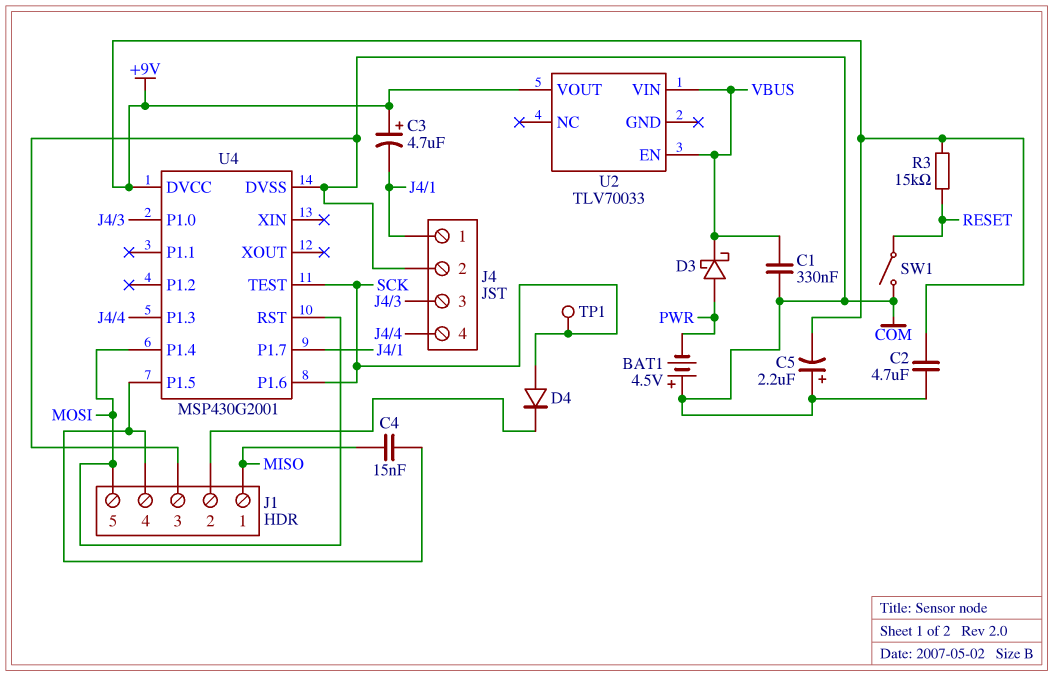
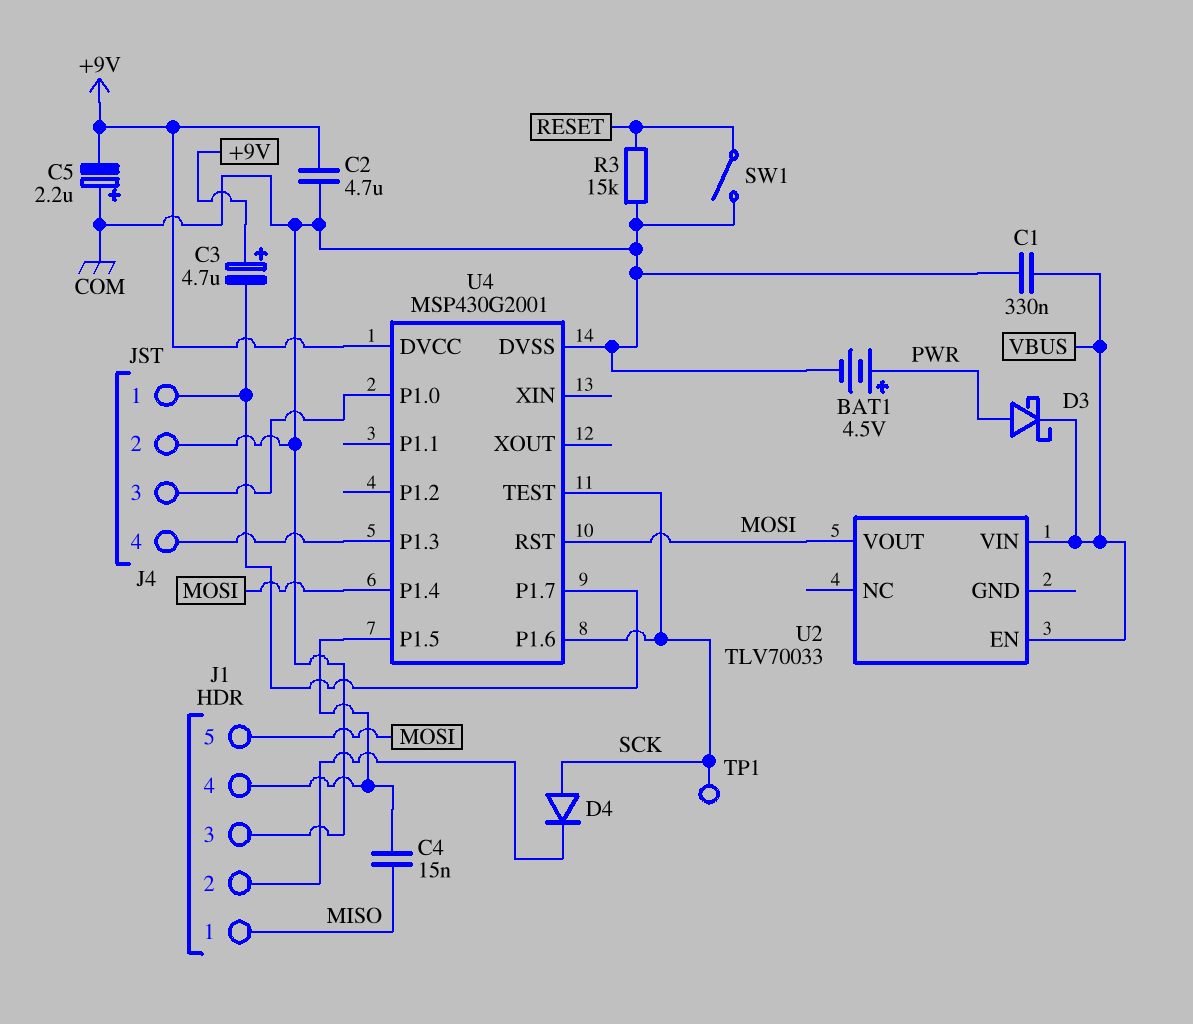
BAT1: 4.5V (plus COM, minus PWR) -> 4.5V (plus PWR, minus COM)
R3: 15k (+9V, RESET) -> 15k (COM, RESET)
U2 pin VOUT: +9V -> MOSI

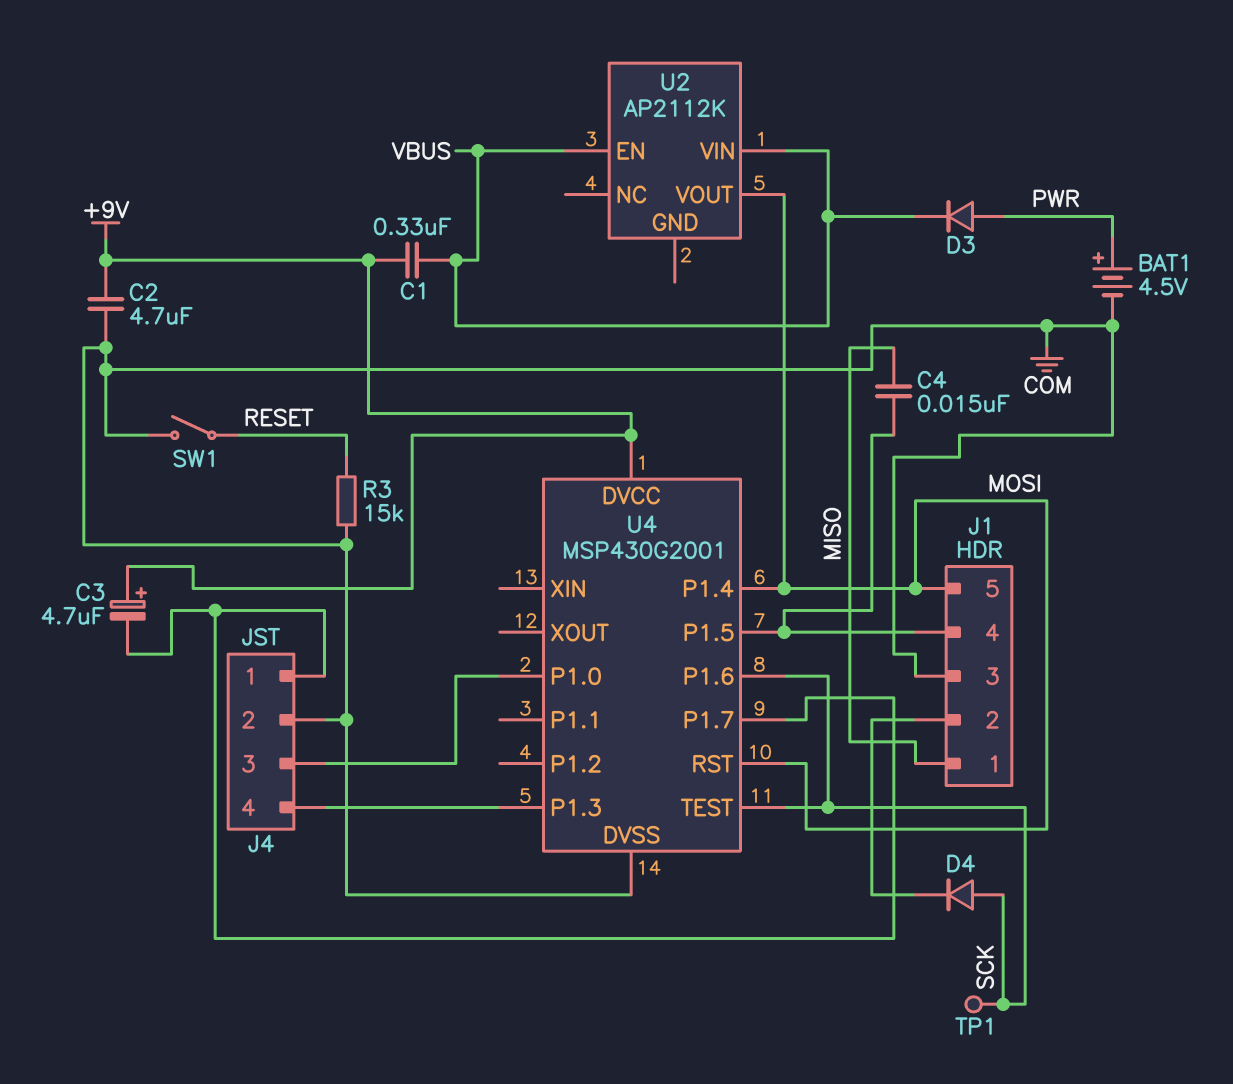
C1: 330nF (COM, VBUS) -> 330nF (+9V, VBUS)
C5: 2.2uF (plus COM, minus +9V) -> none
D3: schottky (A PWR, K VBUS) -> diode (A PWR, K VBUS)
U2: TLV70033 -> AP2112K

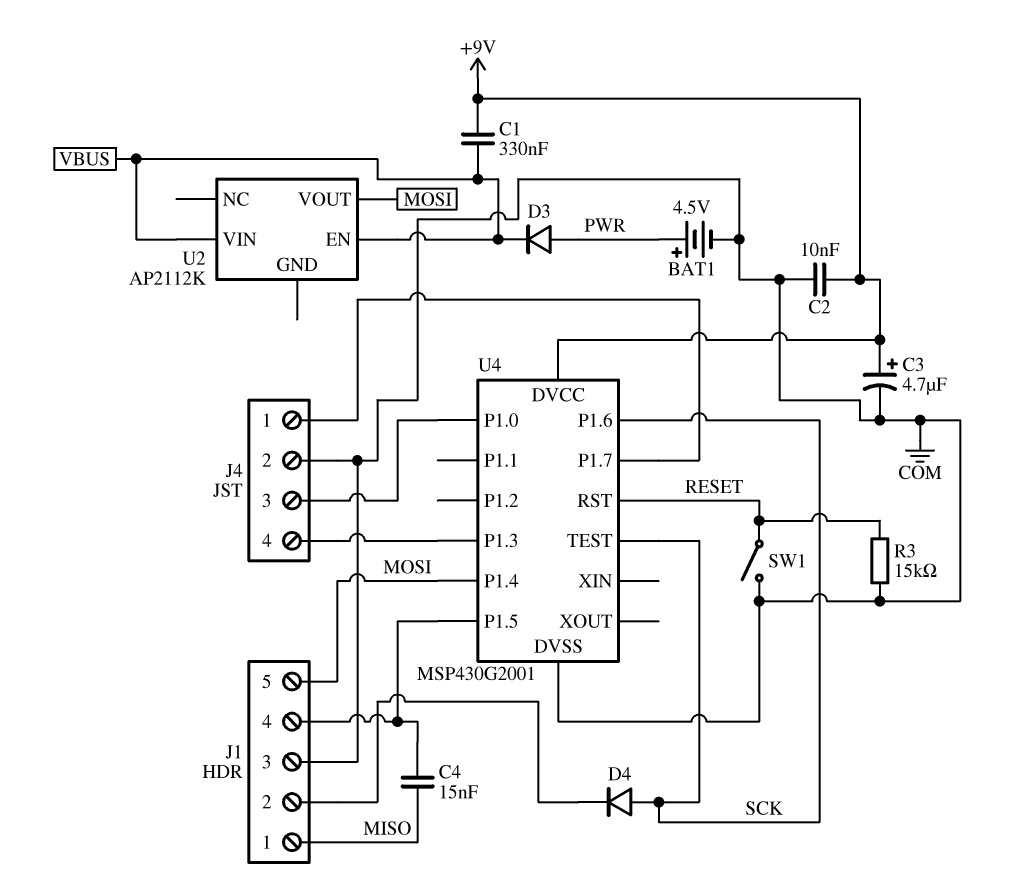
C2: 4.7uF (+9V, COM) -> 10nF (+9V, COM)
C3: 4.7uF (plus +9V, minus J4/1) -> 4.7uF (plus +9V, minus COM)
TP1: test point (SCK) -> none
U4 pin RST: MOSI -> RESET

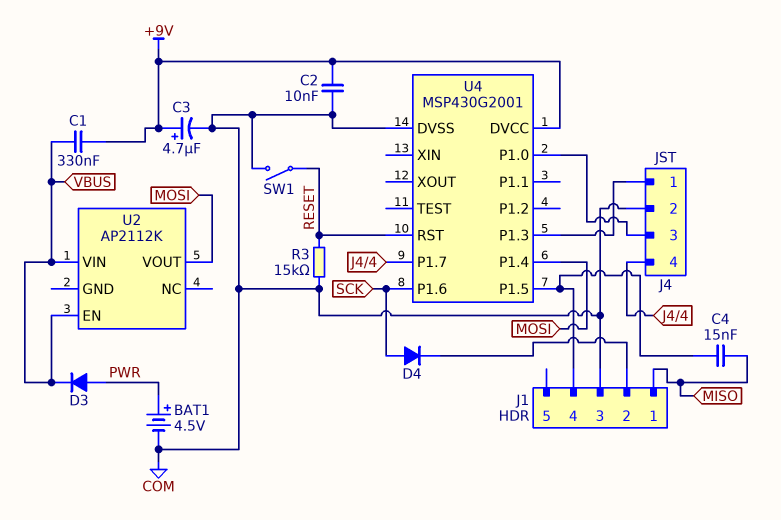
J1 pin 5: MOSI -> none
U4 pin P1.3: J4/4 -> J4/1
U4 pin P1.7: J4/1 -> J4/4
U4 pin TEST: SCK -> none

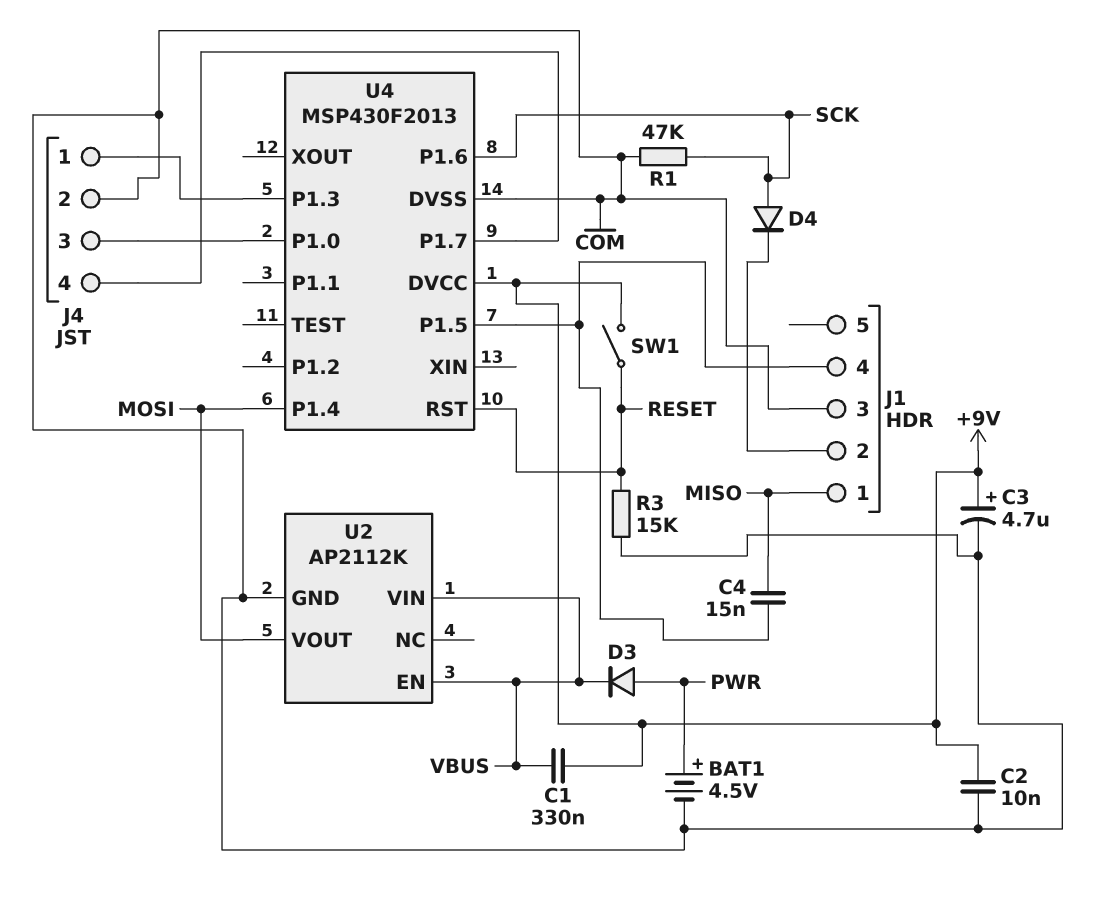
R1: none -> 47k (COM, SCK)
SW1: switch (COM, RESET) -> switch (+9V, RESET)
U2 pin GND: none -> COM
U4: MSP430G2001 -> MSP430F2013

